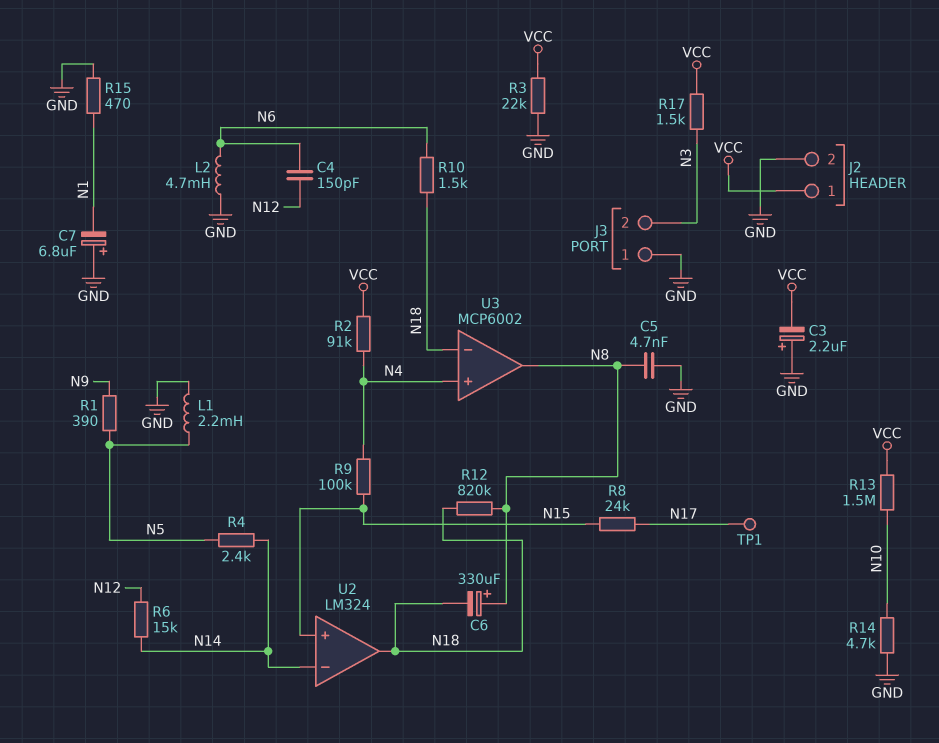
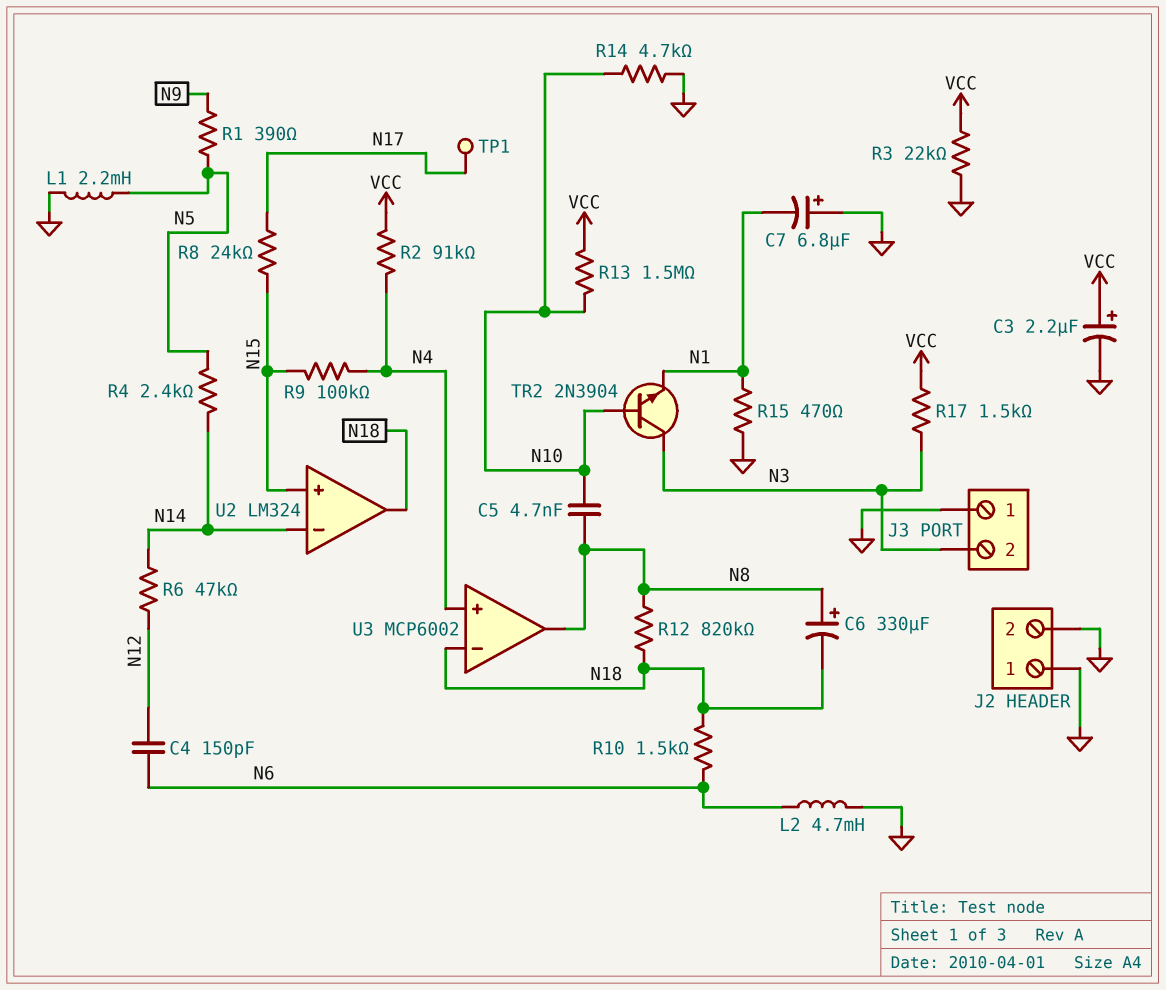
C3: 2.2uF (plus GND, minus VCC) -> 2.2uF (plus VCC, minus GND)
C5: 4.7nF (GND, N8) -> 4.7nF (N8, N10)
J2 pin 1: VCC -> GND
R6: 15k (N12, N14) -> 47k (N12, N14)
TR2: none -> NPN 2N3904 (B N10, C N3, E N1)

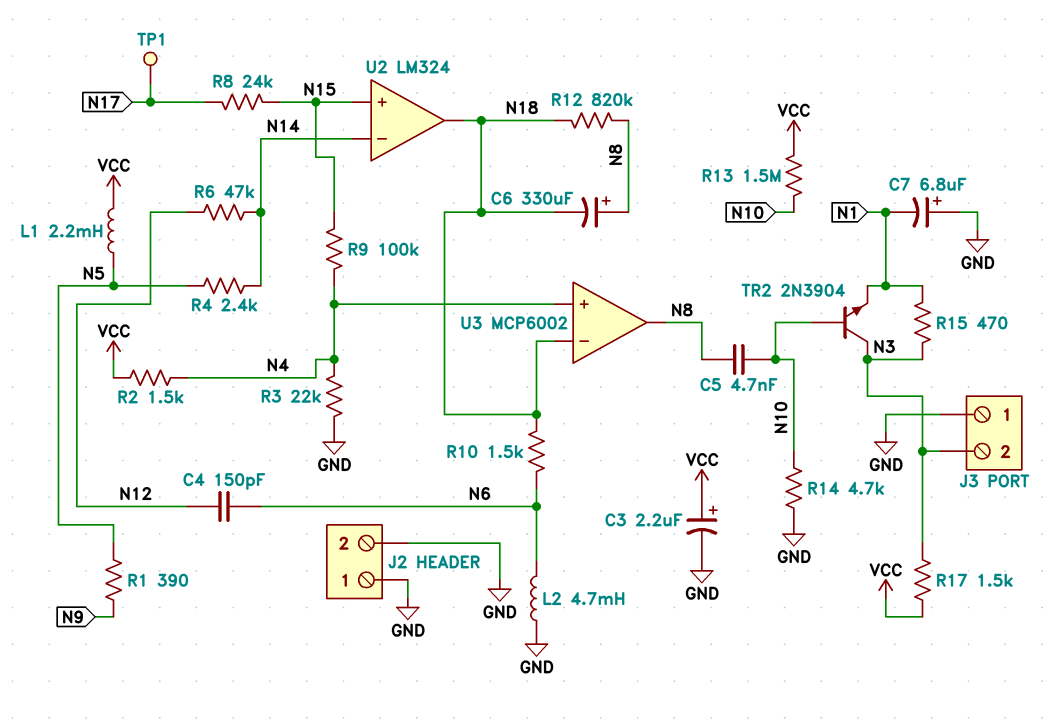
L1: 2.2mH (GND, N5) -> 2.2mH (N5, VCC)
R2: 91k (N4, VCC) -> 1.5k (N4, VCC)
R3: 22k (GND, VCC) -> 22k (GND, N4)
R15: 470 (GND, N1) -> 470 (N1, N3)

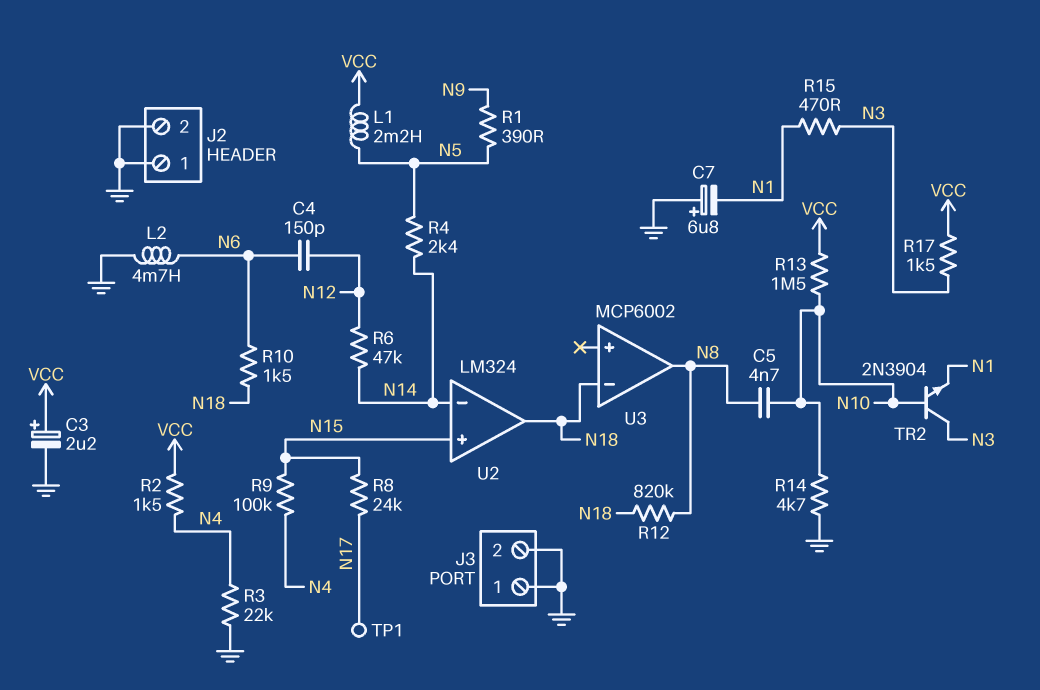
C6: 330uF (plus N8, minus N18) -> none
J3 pin 2: N3 -> GND
U3 pin in+: N4 -> none

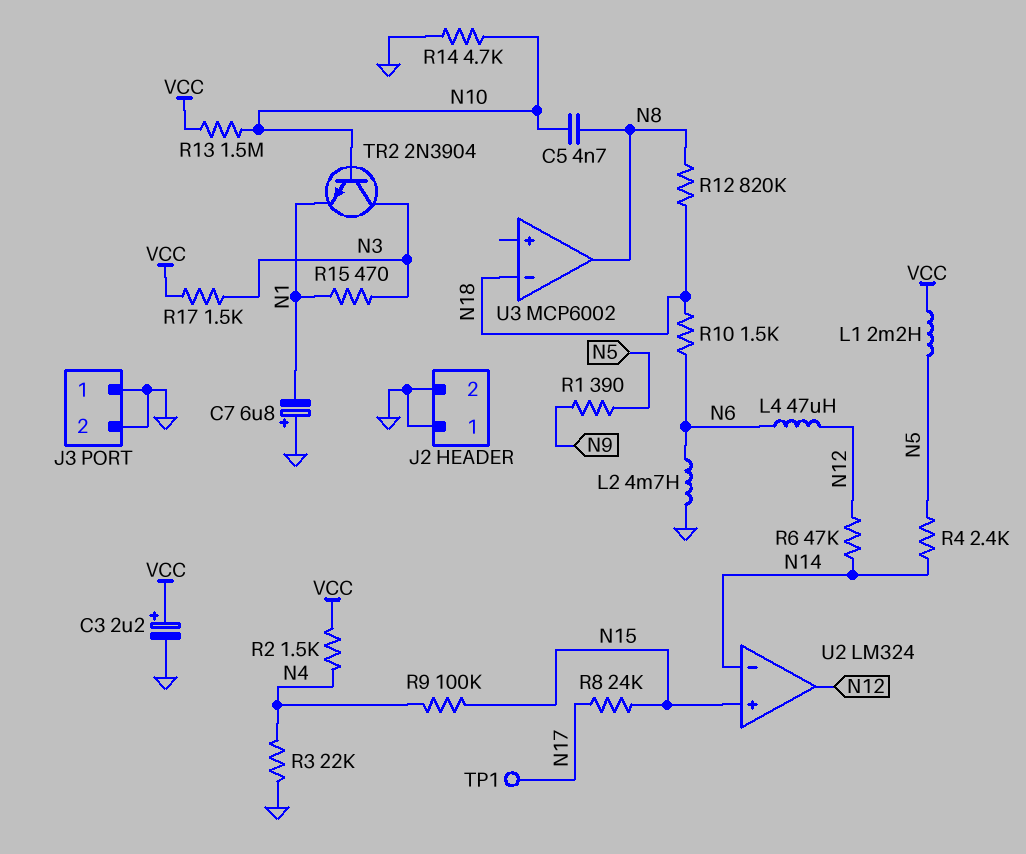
C4: 150pF (N6, N12) -> none
L4: none -> 47uH (N6, N12)
U2 pin out: N18 -> N12

